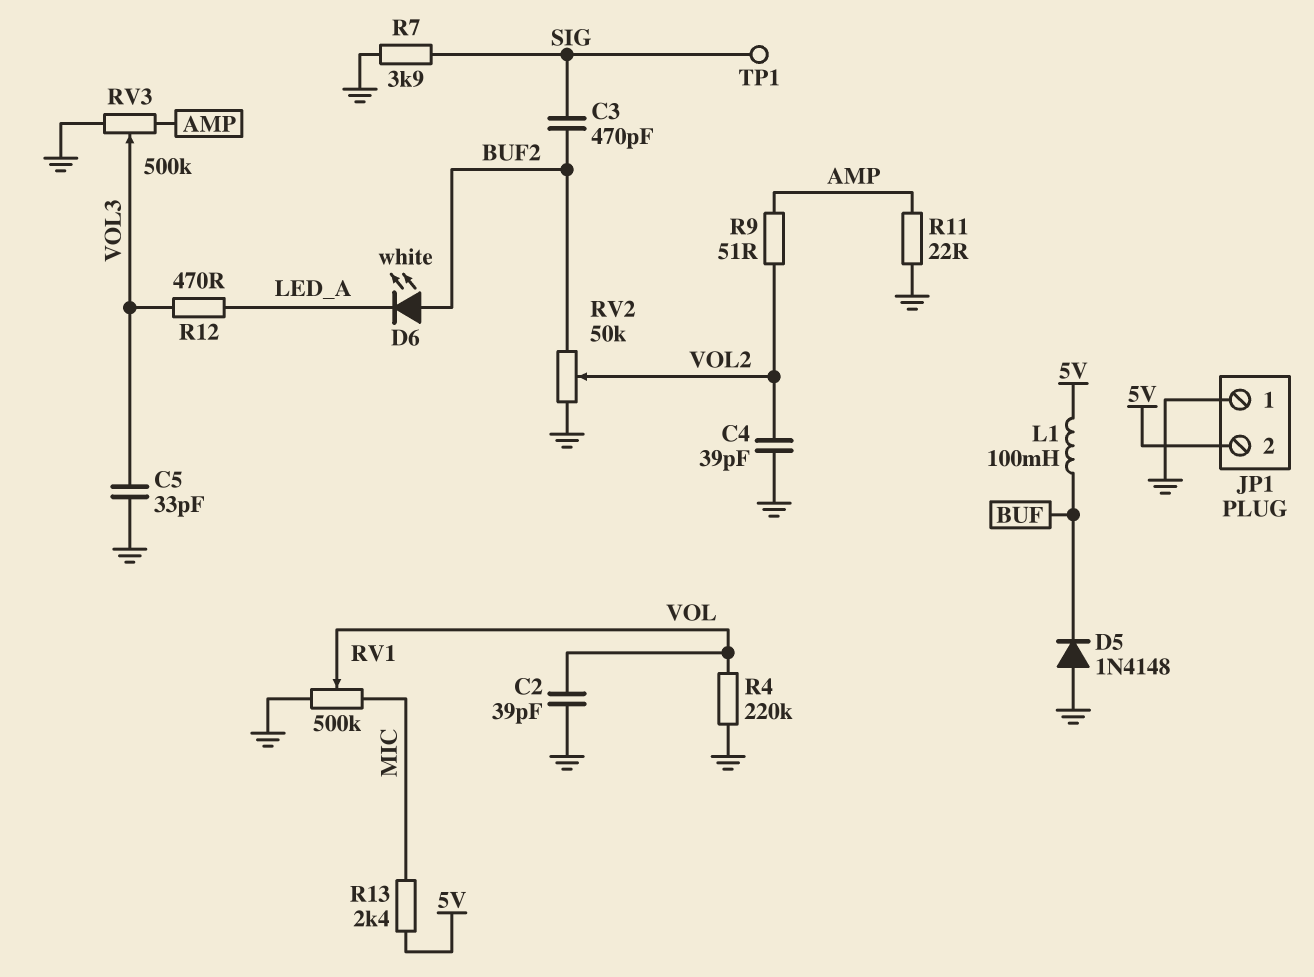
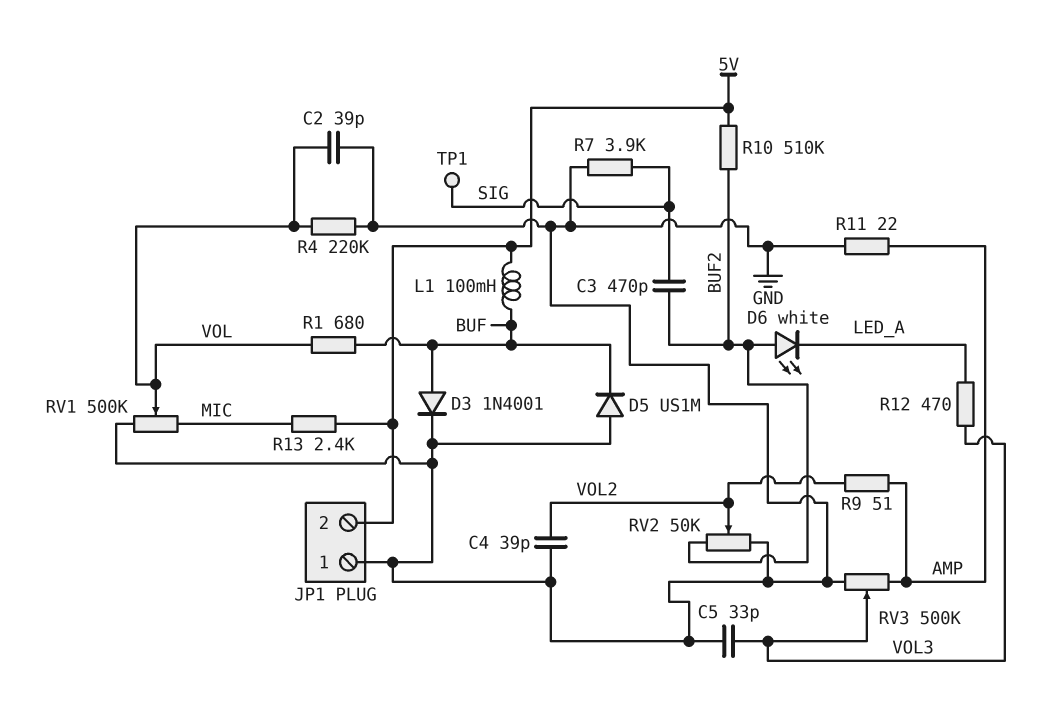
D3: none -> diode 1N4001 (A BUF, K GND)
D5: diode 1N4148 (A GND, K BUF) -> diode US1M (A GND, K BUF)
R1: none -> 680 (BUF, VOL)
R10: none -> 510k (5V, BUF2)

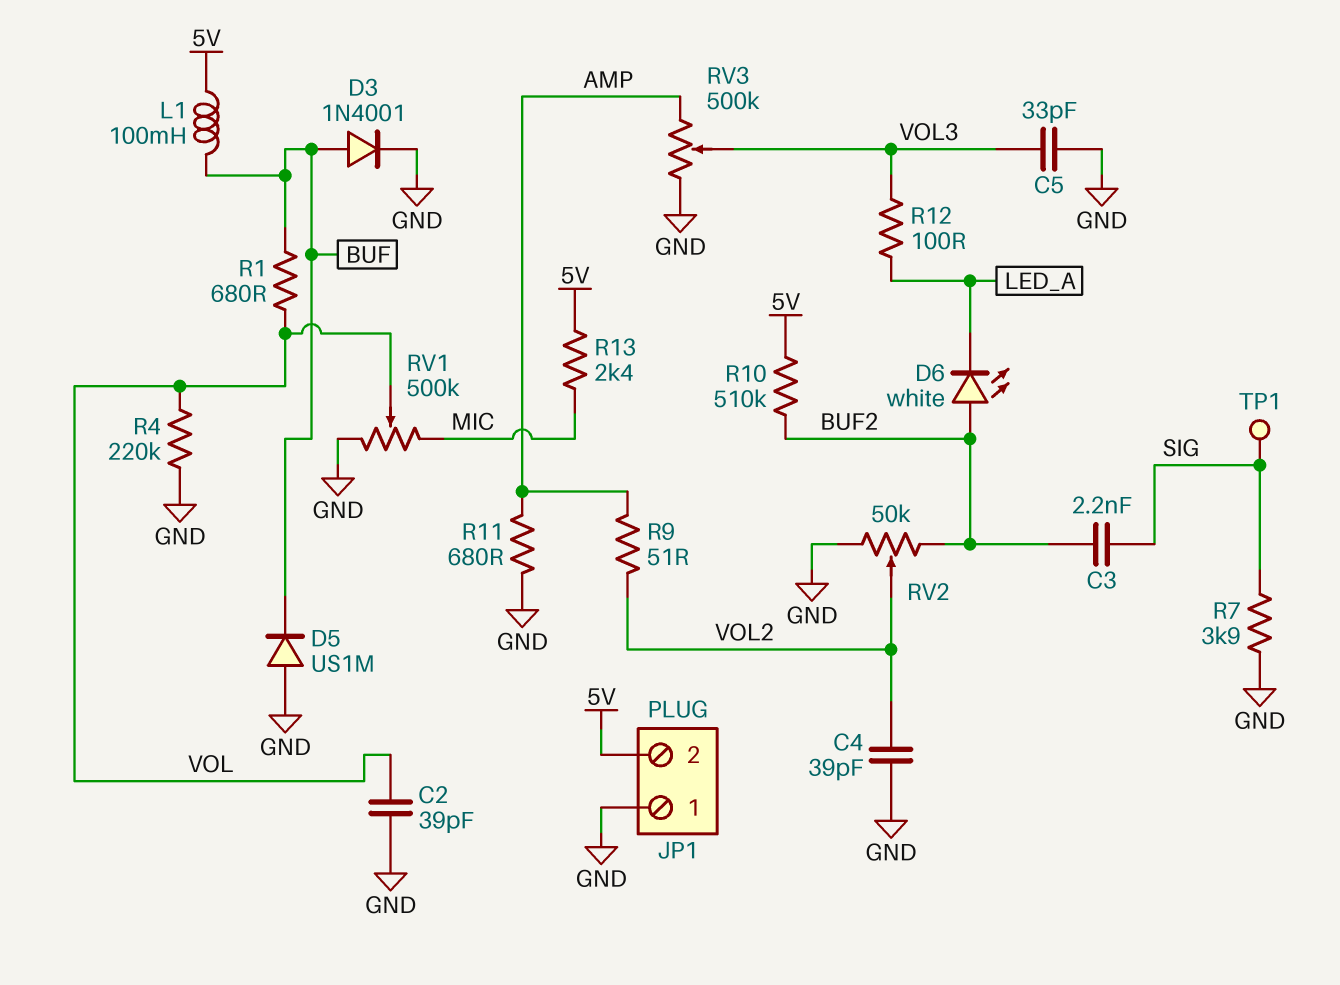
C3: 470pF (BUF2, SIG) -> 2.2nF (BUF2, SIG)
R11: 22 (AMP, GND) -> 680 (AMP, GND)
R12: 470 (LED_A, VOL3) -> 100 (LED_A, VOL3)

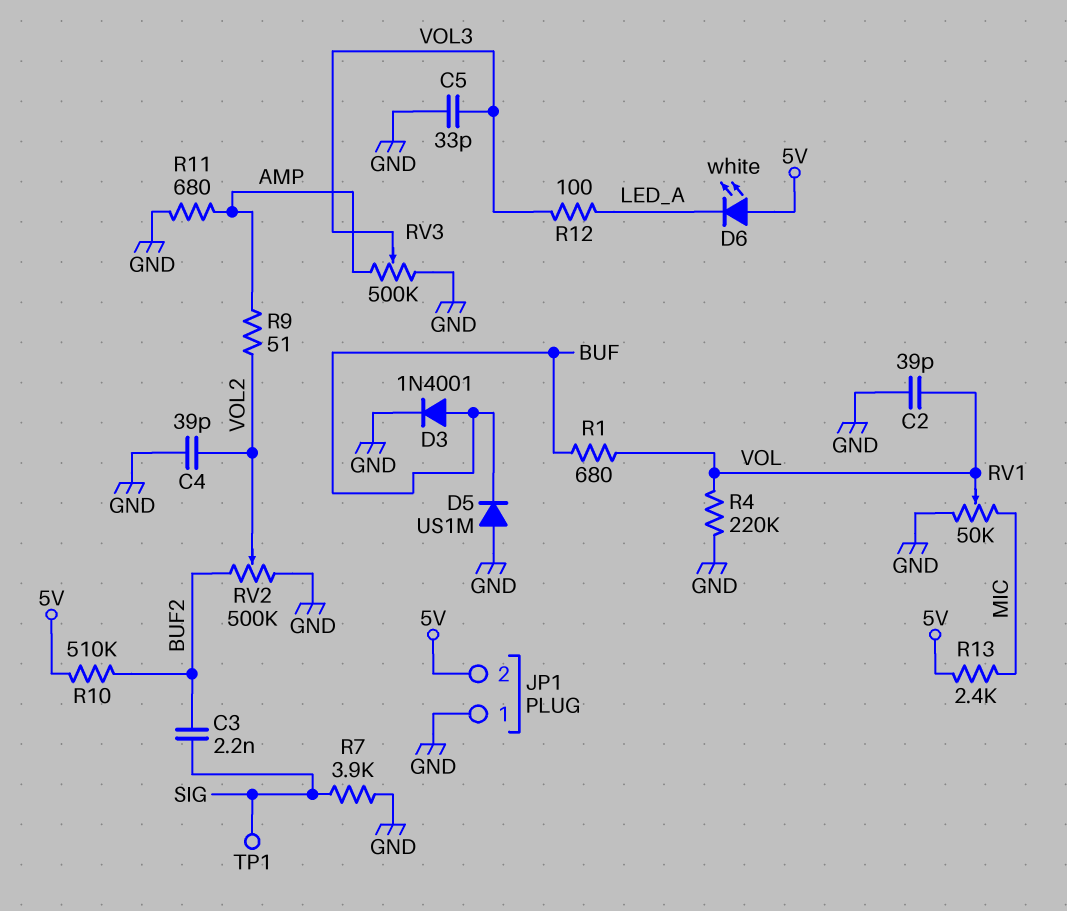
D6: LED white (A BUF2, K LED_A) -> LED white (A 5V, K LED_A)
L1: 100mH (5V, BUF) -> none
RV1: 500k (GND, MIC, wiper VOL) -> 50k (GND, MIC, wiper VOL)
RV2: 50k (BUF2, GND, wiper VOL2) -> 500k (BUF2, GND, wiper VOL2)

